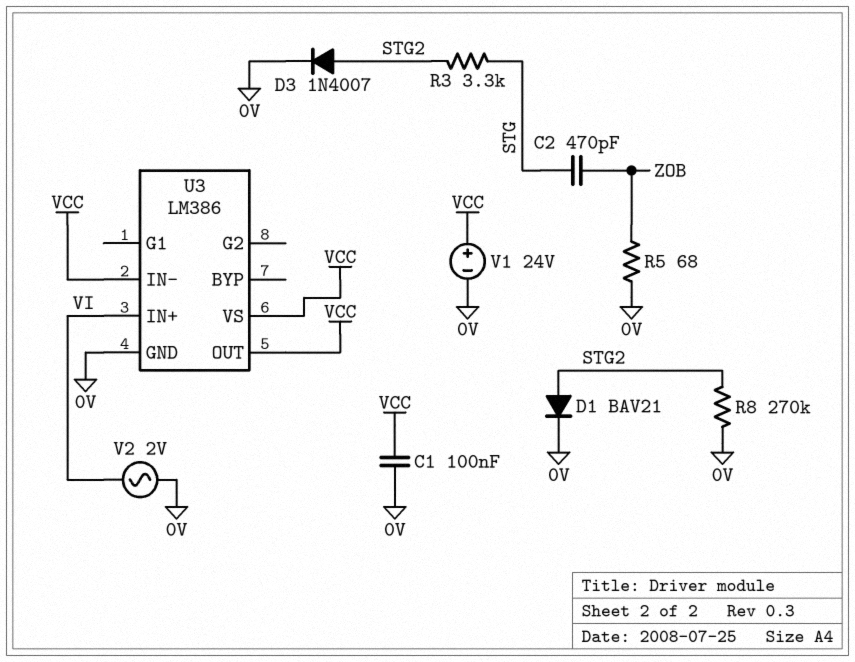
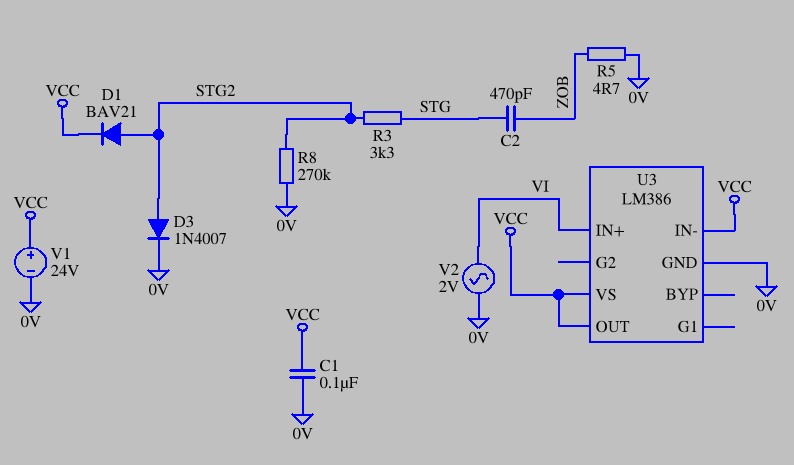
D1: diode BAV21 (A STG2, K 0V) -> diode BAV21 (A STG2, K VCC)
R5: 68 (0V, ZOB) -> 4.7 (0V, ZOB)

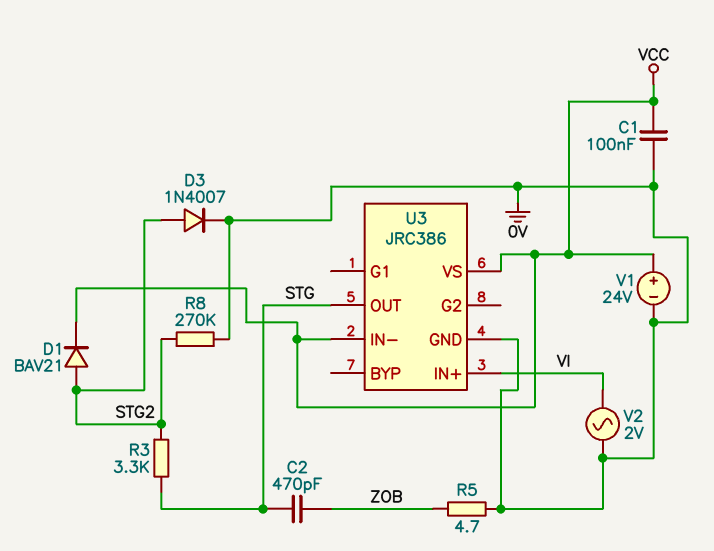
U3: LM386 -> JRC386
U3 pin OUT: VCC -> STG

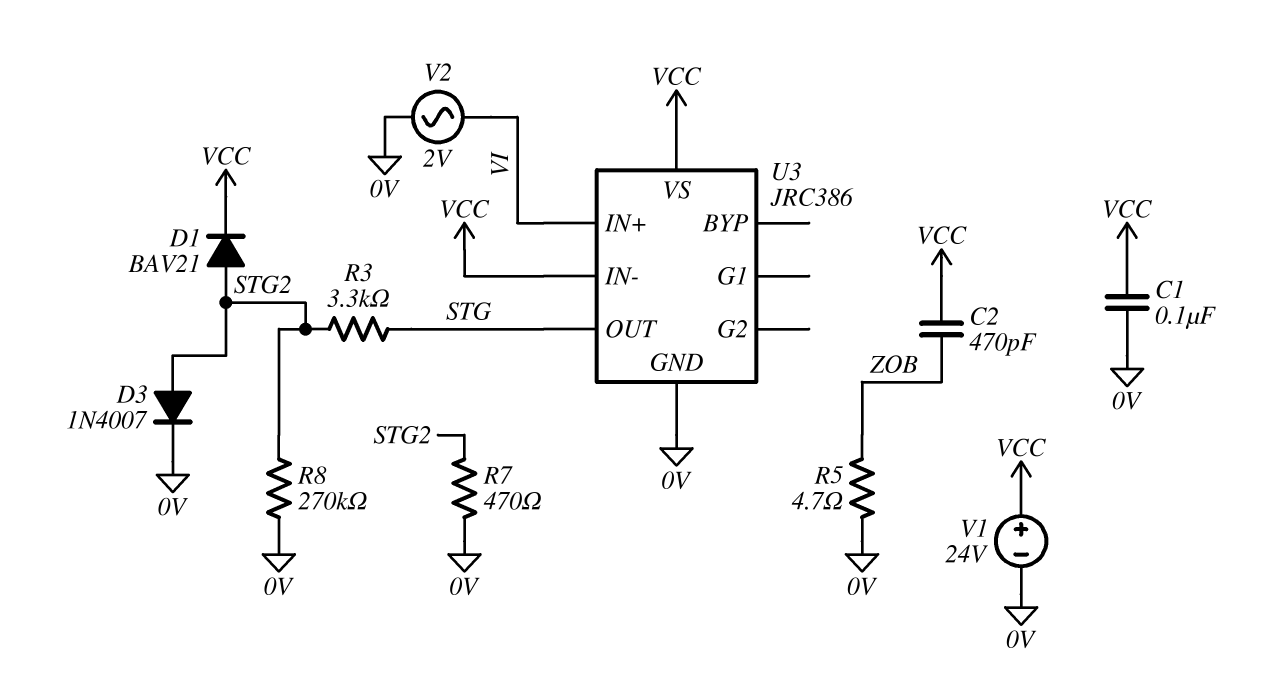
C2: 470pF (STG, ZOB) -> 470pF (VCC, ZOB)
R7: none -> 470 (0V, STG2)

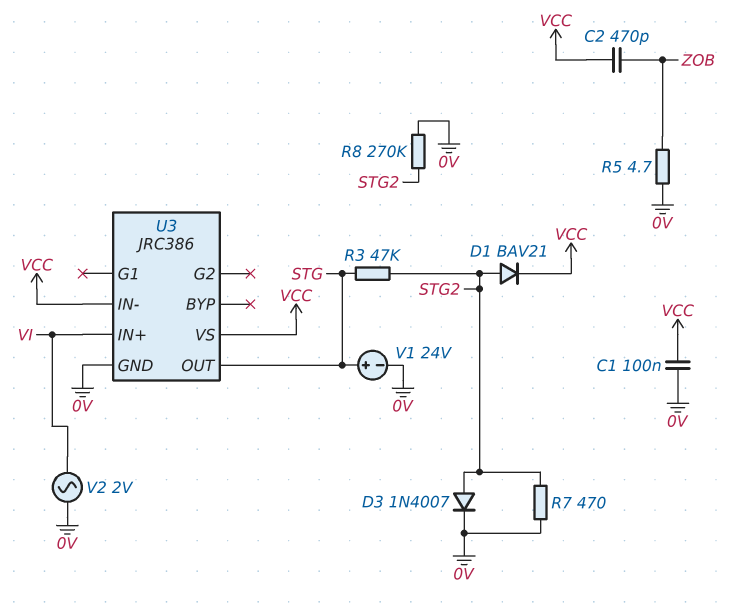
R3: 3.3k (STG, STG2) -> 47k (STG, STG2)
V1: 24V (plus VCC, minus 0V) -> 24V (plus STG, minus 0V)

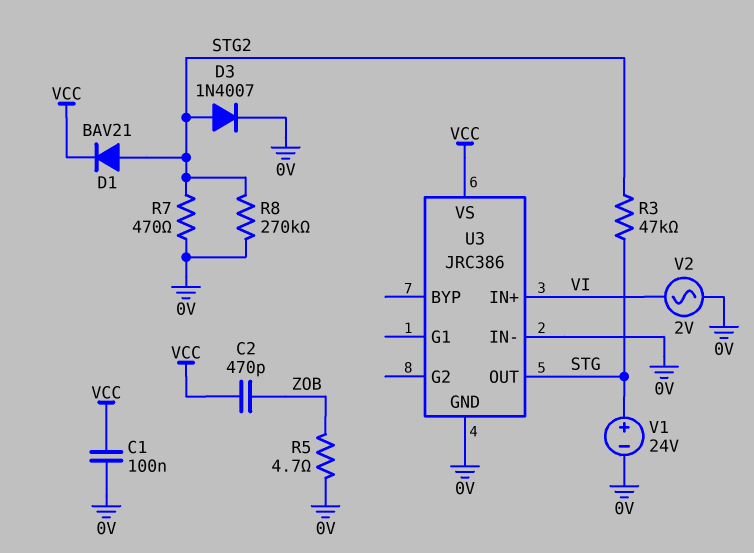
U3 pin IN-: VCC -> 0V

